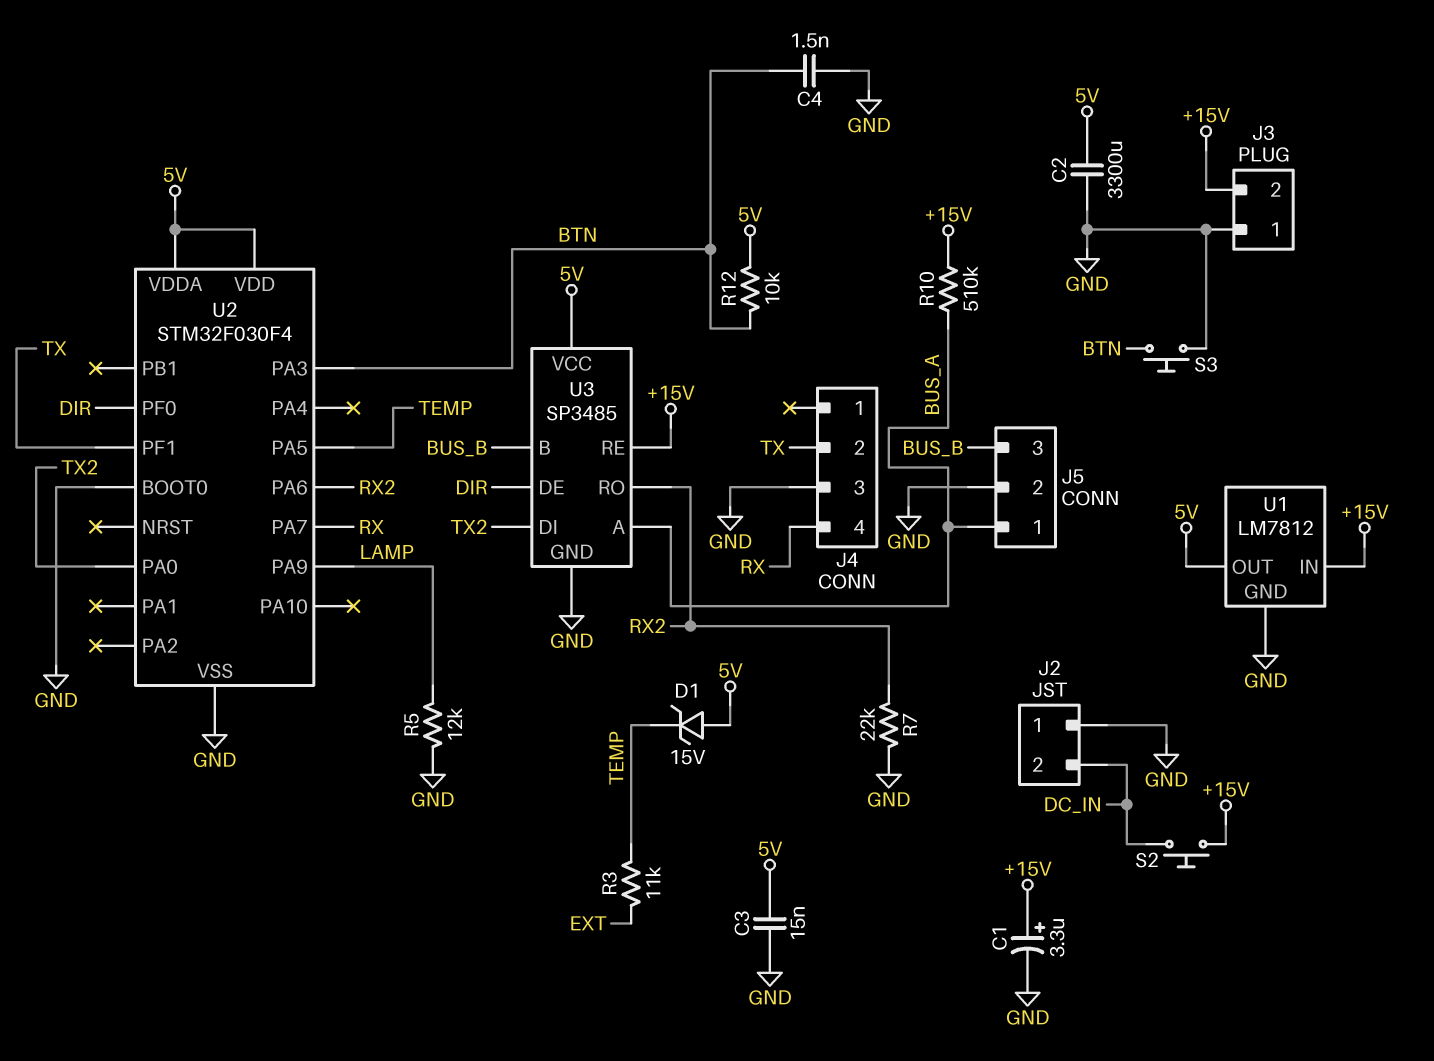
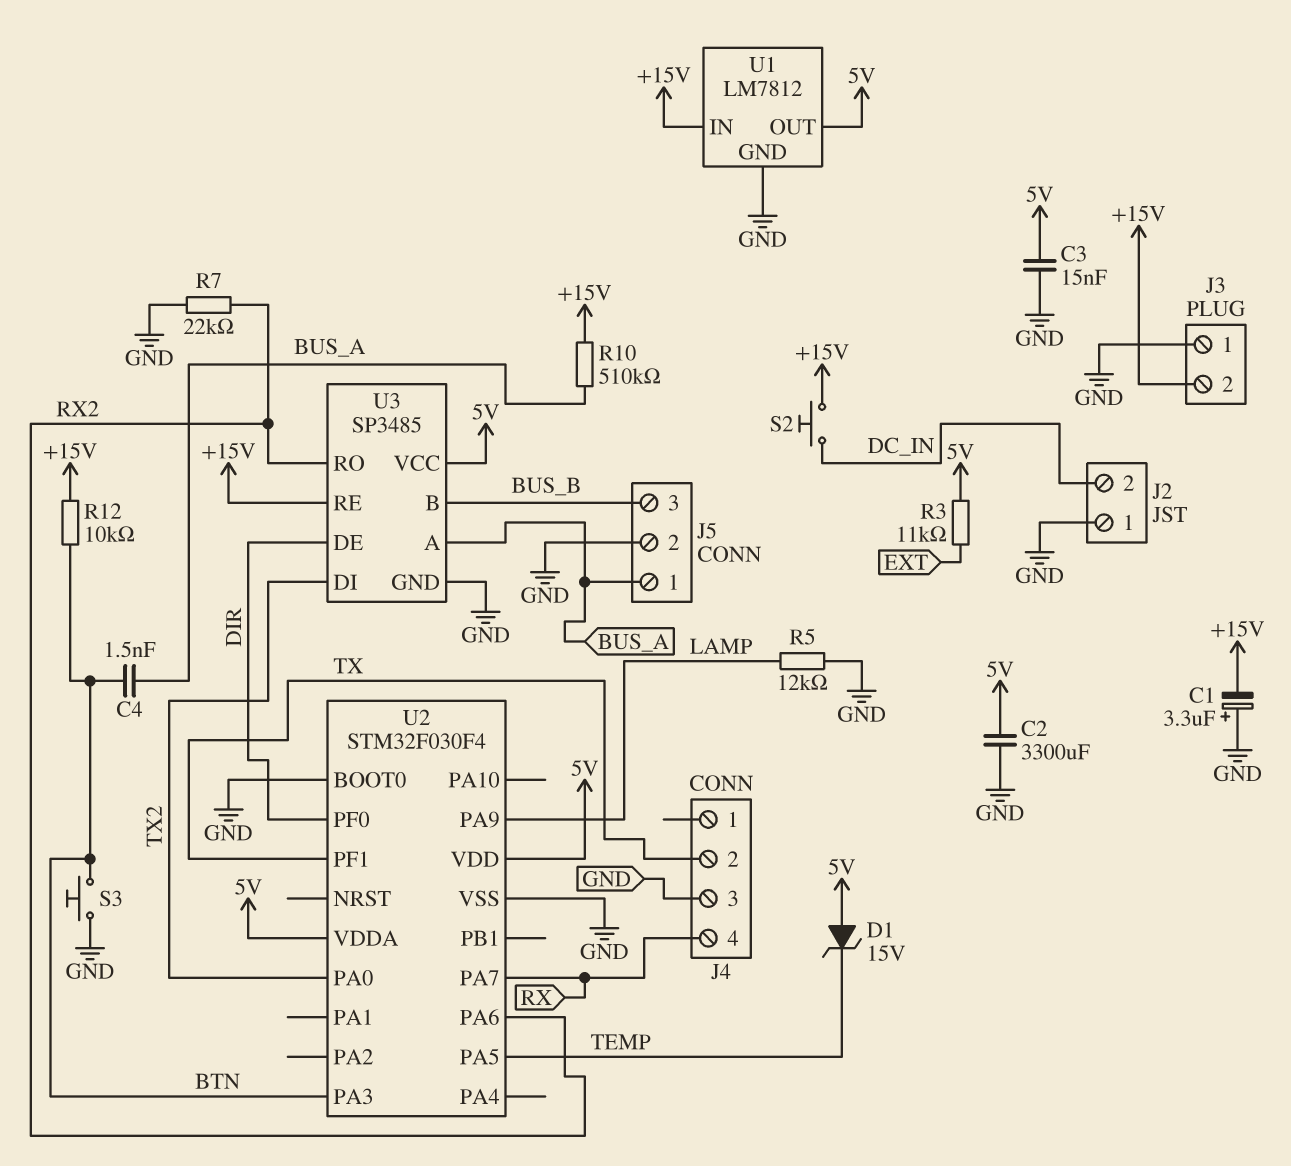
C1: 3.3uF (plus +15V, minus GND) -> 3.3uF (plus GND, minus +15V)
C4: 1.5nF (BTN, GND) -> 1.5nF (BTN, BUS_A)
R3: 11k (EXT, TEMP) -> 11k (5V, EXT)
R12: 10k (5V, BTN) -> 10k (+15V, BTN)

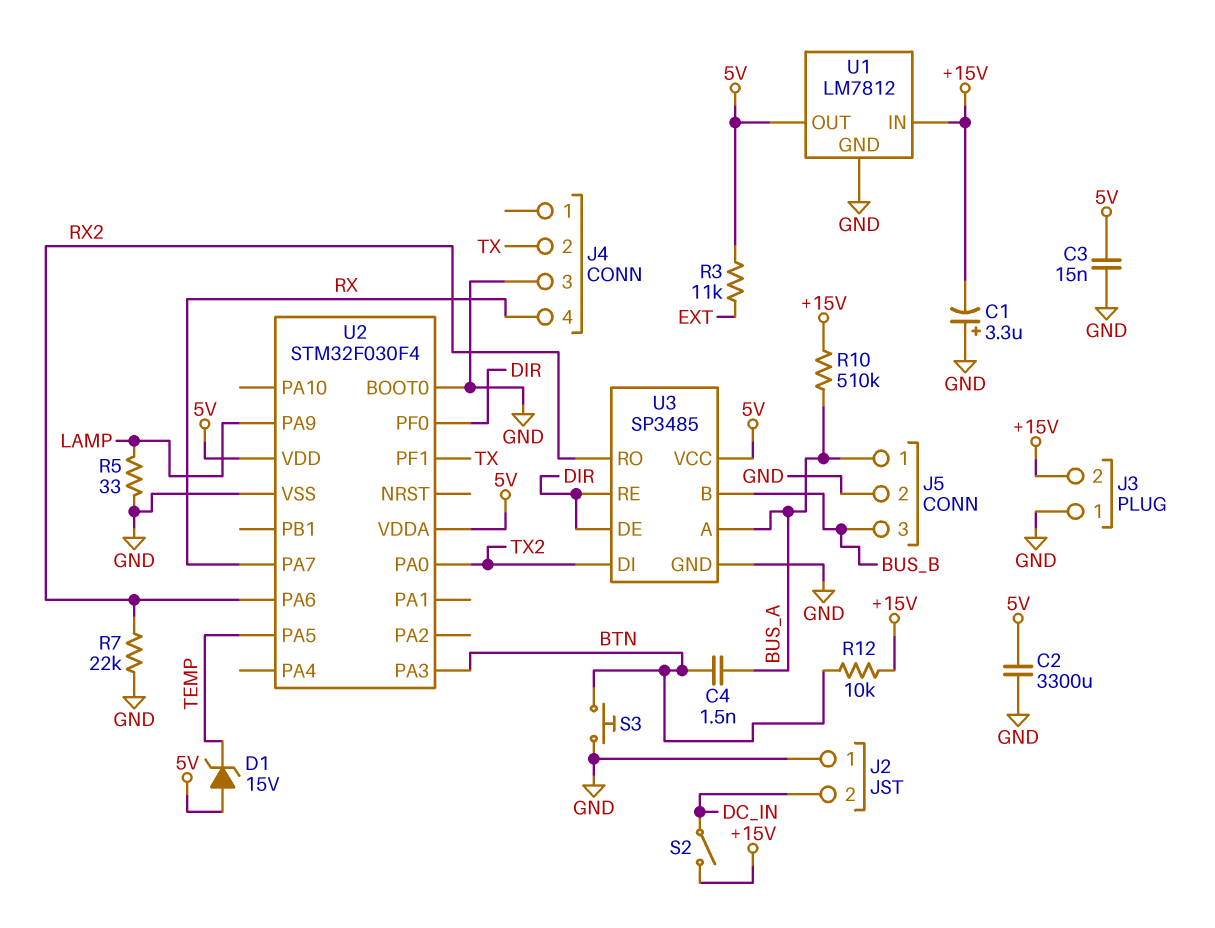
R5: 12k (GND, LAMP) -> 33 (GND, LAMP)
S2: button (+15V, DC_IN) -> switch (+15V, DC_IN)
U3 pin RE: +15V -> DIR

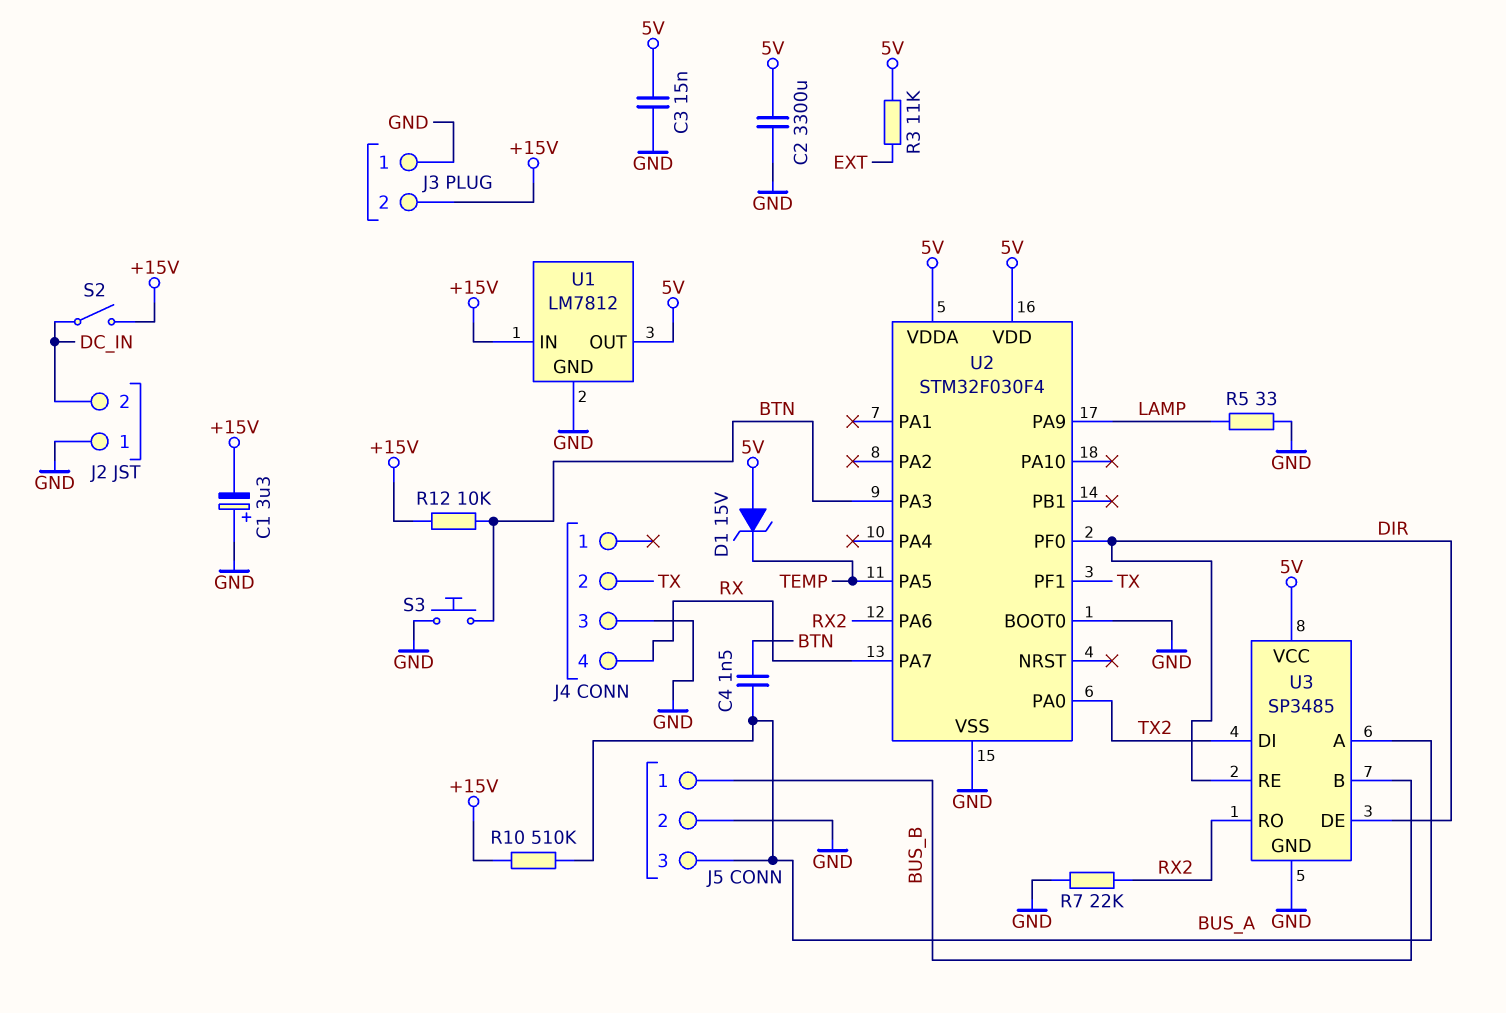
J5 pin 1: BUS_A -> BUS_B
J5 pin 3: BUS_B -> BUS_A

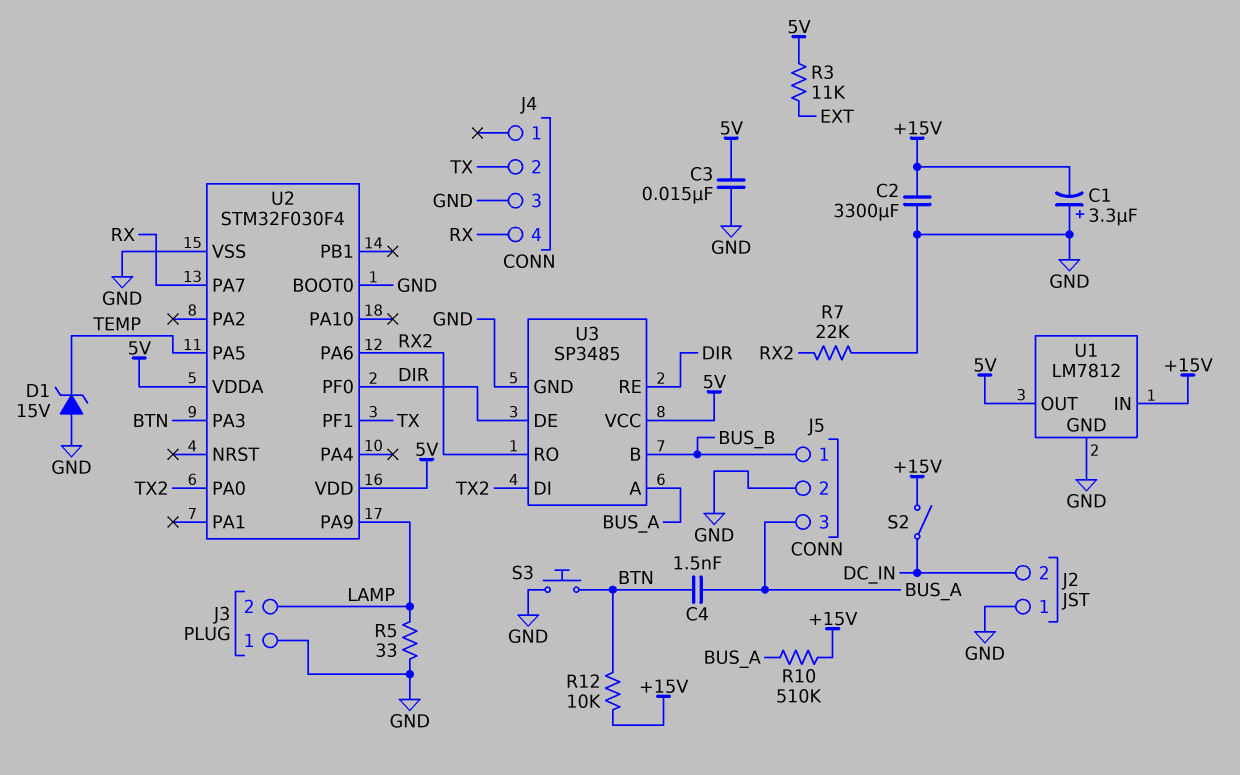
C2: 3300uF (5V, GND) -> 3300uF (+15V, GND)
D1: zener 15V (A 5V, K TEMP) -> zener 15V (A GND, K TEMP)
J3 pin 2: +15V -> LAMP

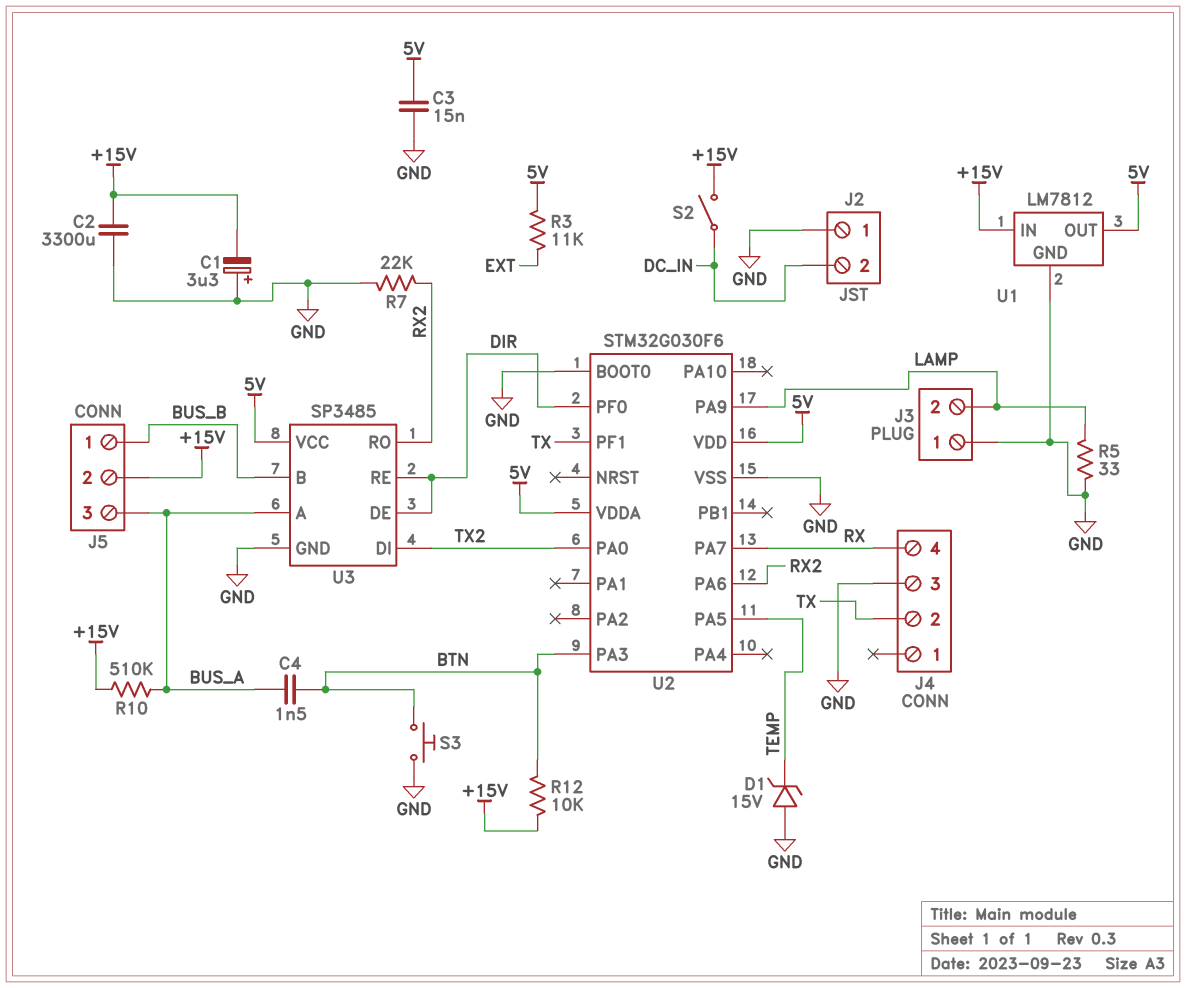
J5 pin 2: GND -> +15V
U2: STM32F030F4 -> STM32G030F6

